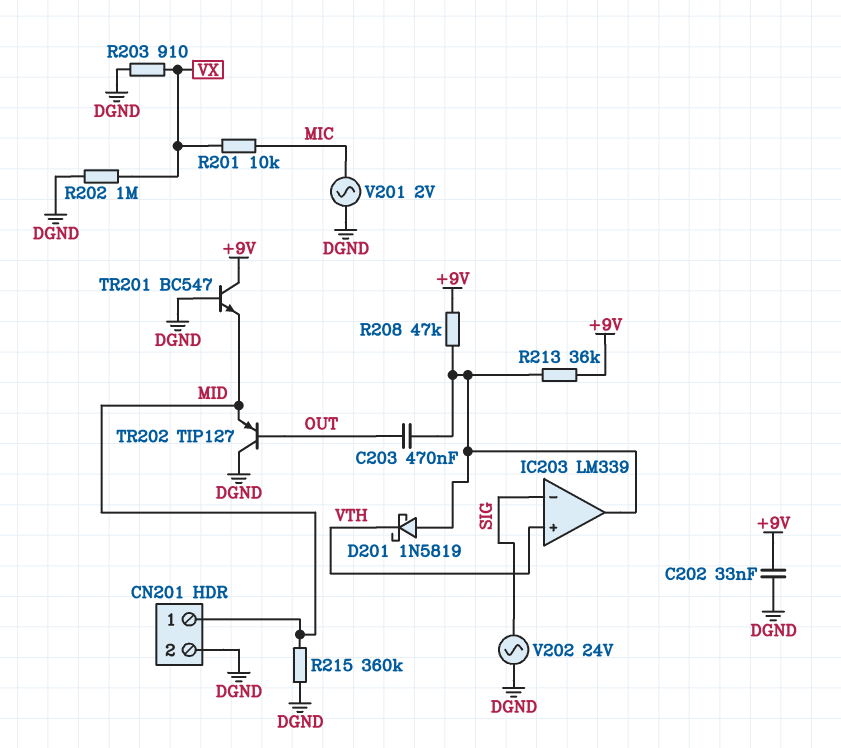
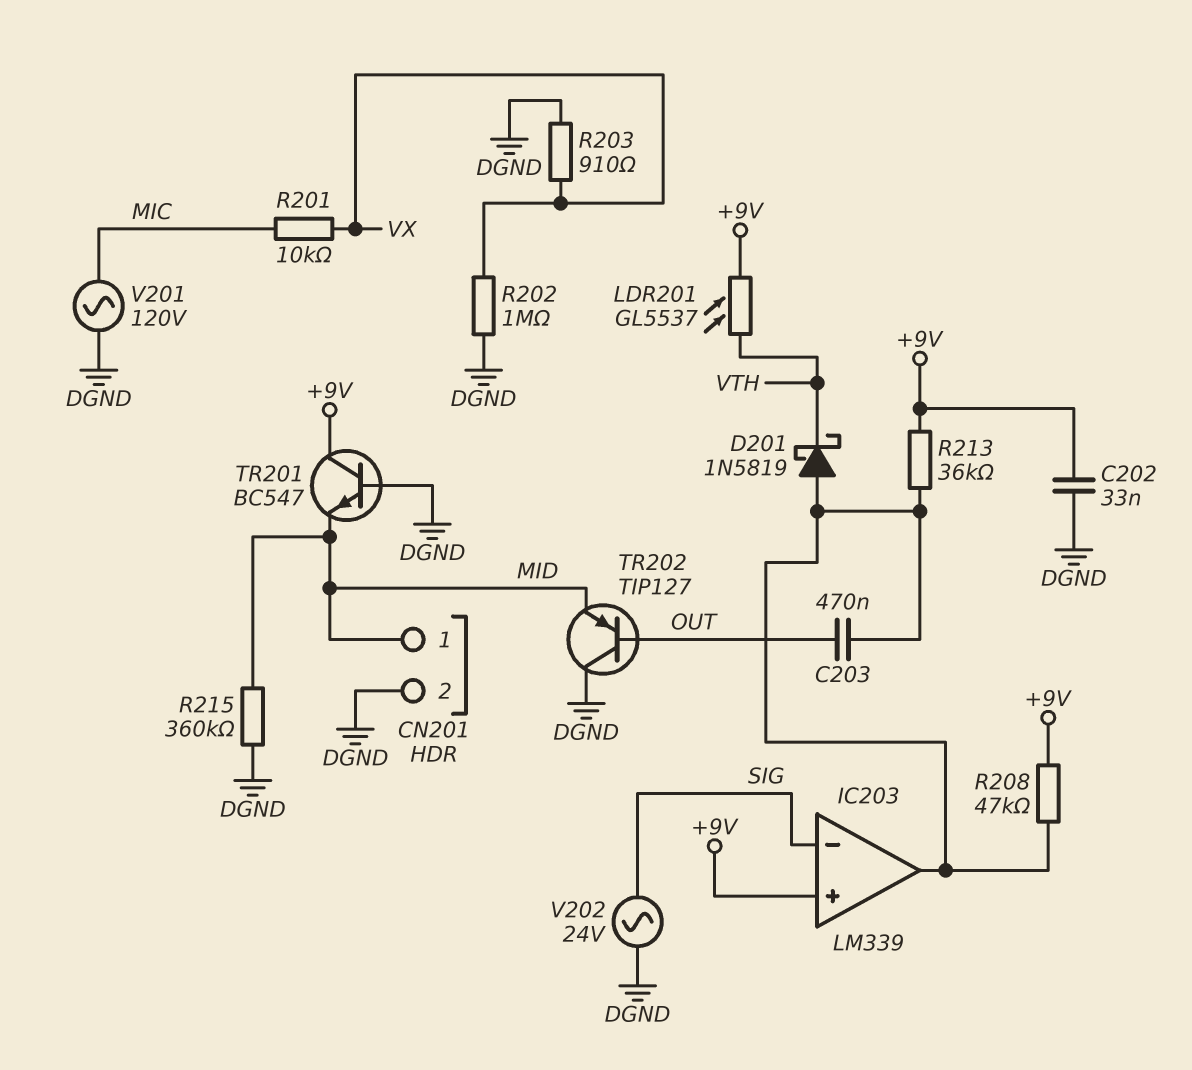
IC203 pin in+: VTH -> +9V
LDR201: none -> GL5537 (+9V, VTH)
V201: AC 2V (DGND, MIC) -> AC 120V (DGND, MIC)

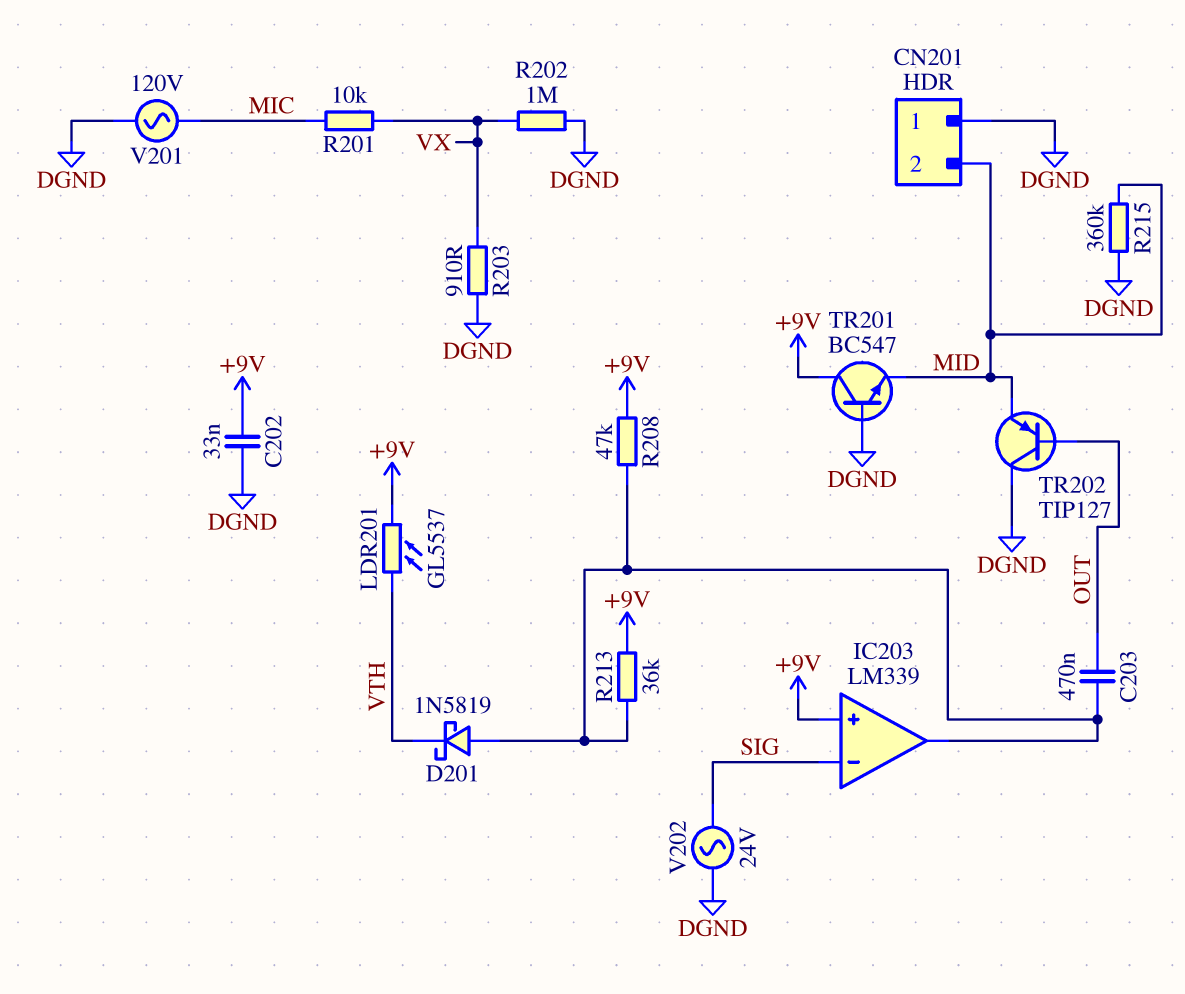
CN201 pin 1: MID -> DGND
CN201 pin 2: DGND -> MID

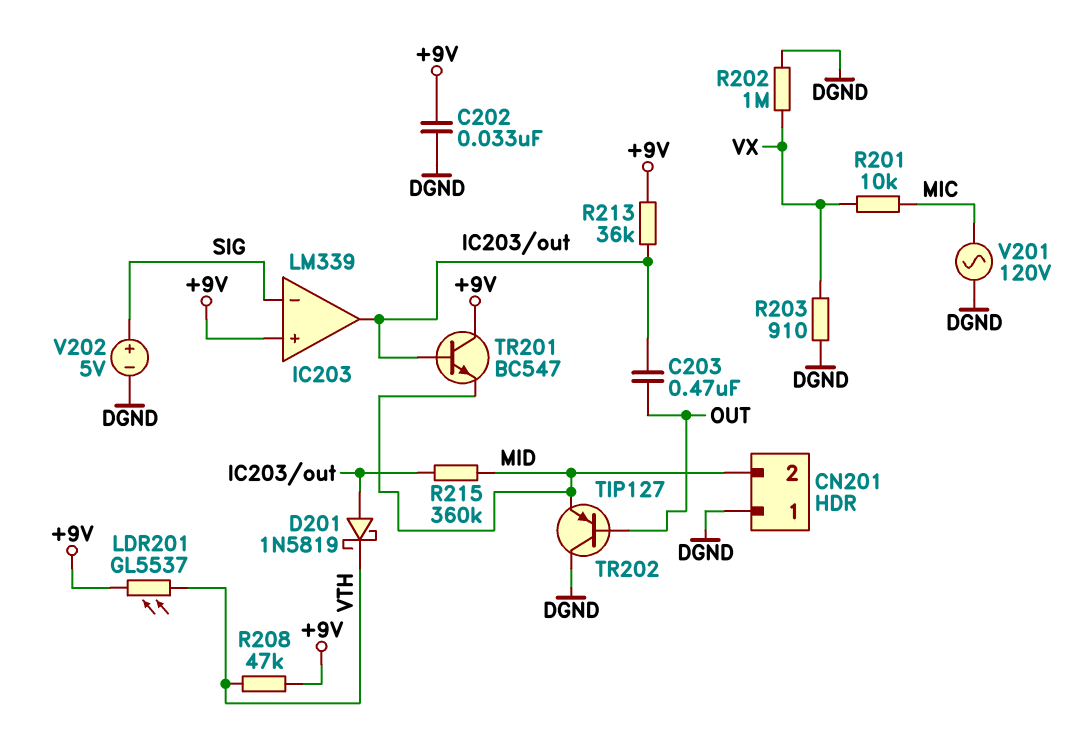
R208: 47k (+9V, IC203/out) -> 47k (+9V, VTH)
R215: 360k (DGND, MID) -> 360k (IC203/out, MID)
TR201: NPN BC547 (B DGND, C +9V, E MID) -> NPN BC547 (B IC203/out, C +9V, E MID)
V202: AC 24V (DGND, SIG) -> 5V (plus SIG, minus DGND)

